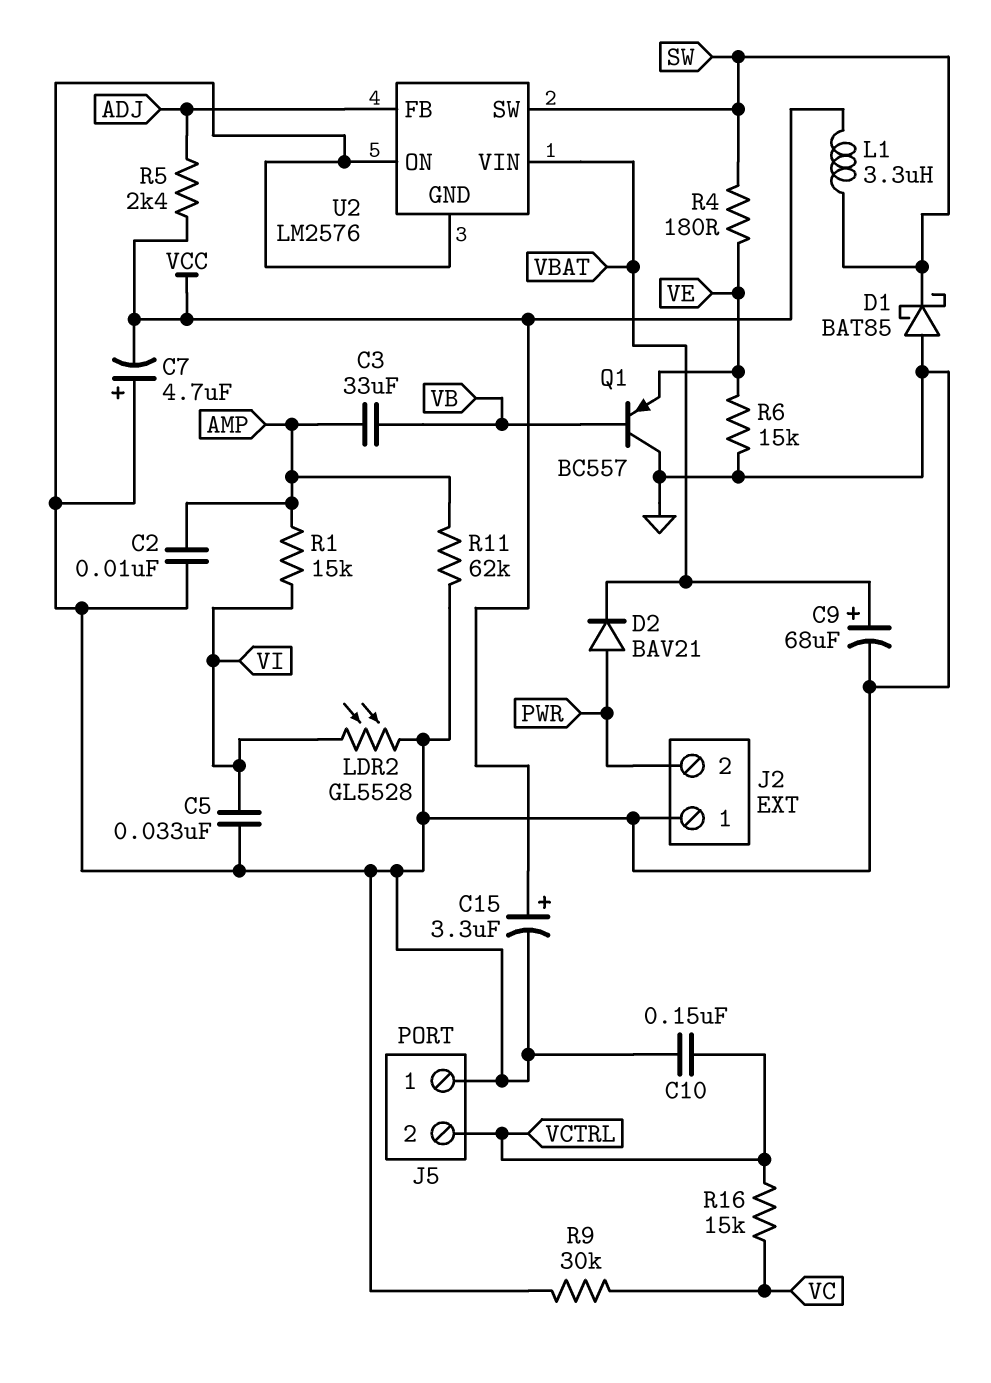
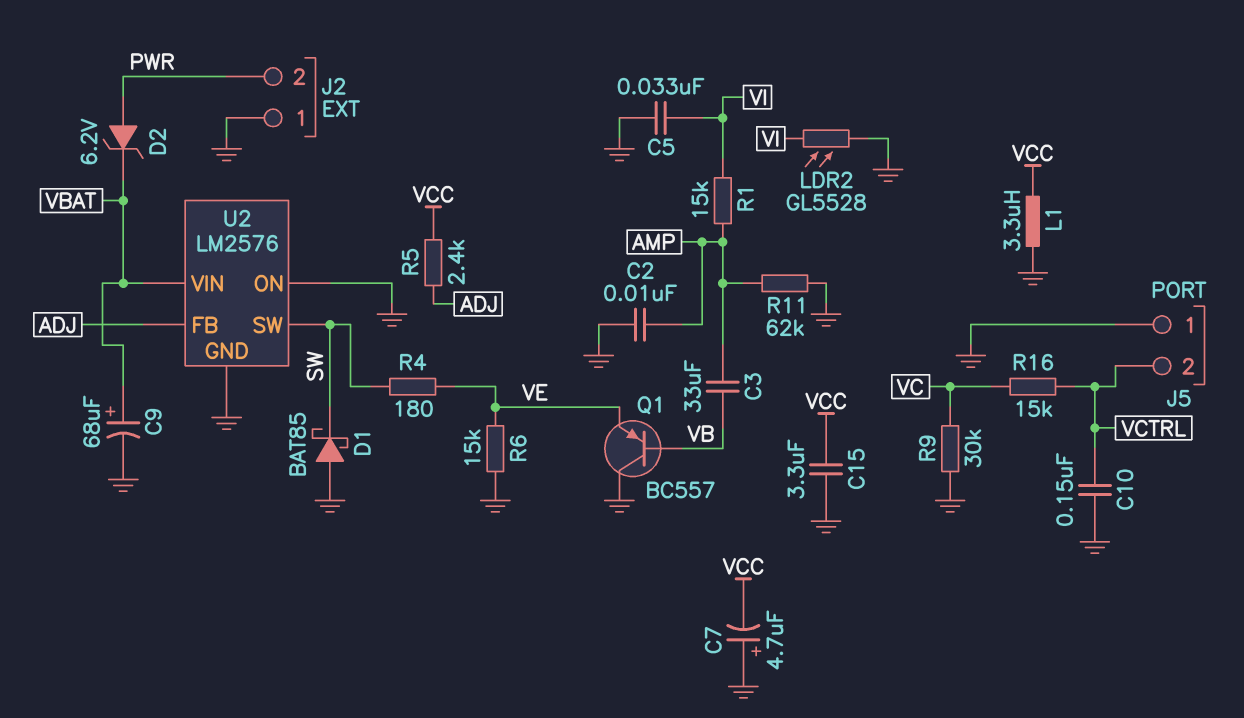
C15: 3.3uF (plus VCC, minus GND) -> 3.3uF (GND, VCC)
D2: diode BAV21 (A PWR, K VBAT) -> zener 6.2V (A PWR, K VBAT)
L1: 3.3uH (SW, VCC) -> 3.3uH (GND, VCC)

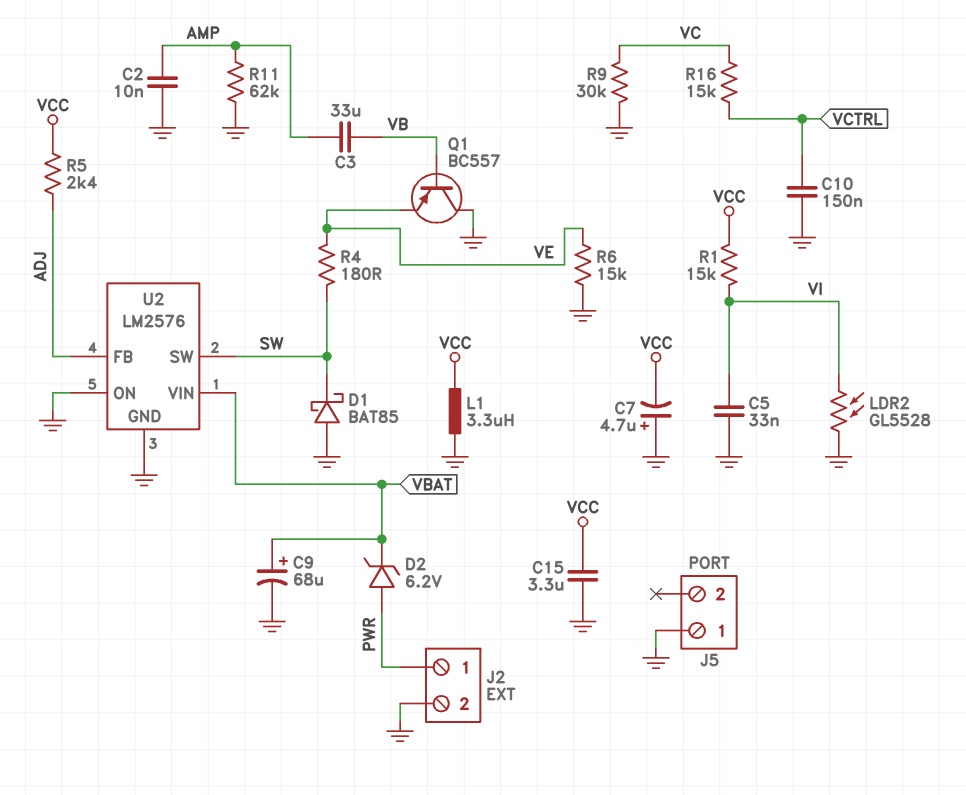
J2 pin 1: GND -> PWR
J2 pin 2: PWR -> GND
J5 pin 2: VCTRL -> none
R1: 15k (AMP, VI) -> 15k (VCC, VI)

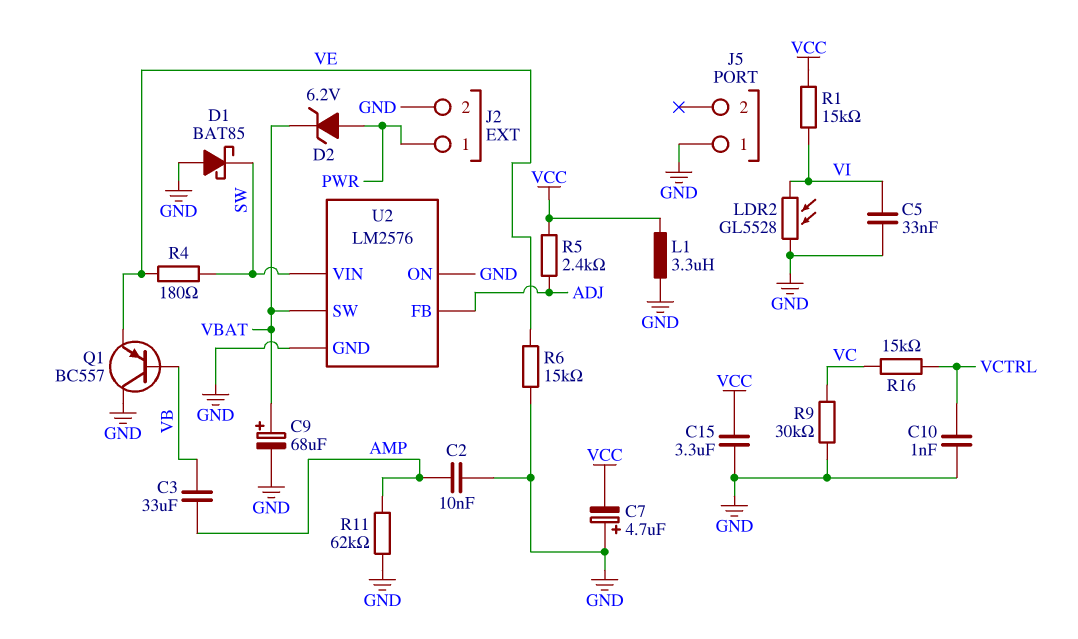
C10: 150nF (GND, VCTRL) -> 1nF (GND, VCTRL)
U2 pin SW: SW -> VBAT
U2 pin VIN: VBAT -> SW

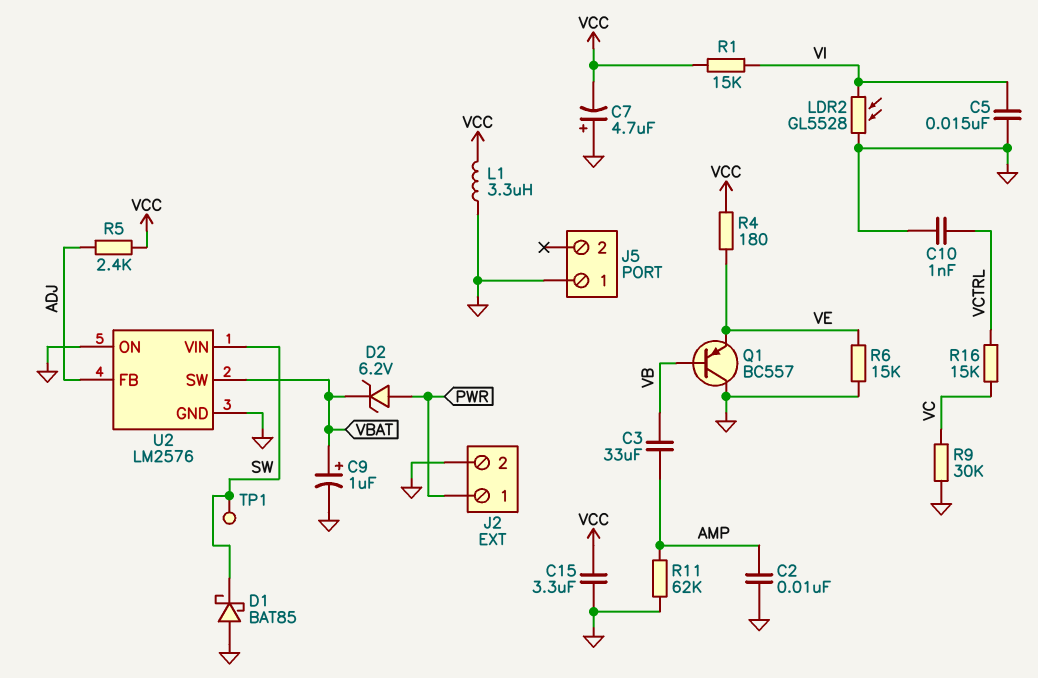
C5: 33nF (GND, VI) -> 15nF (GND, VI)
C9: 68uF (plus VBAT, minus GND) -> 1uF (plus VBAT, minus GND)
R4: 180 (SW, VE) -> 180 (VCC, VE)
TP1: none -> test point (SW)

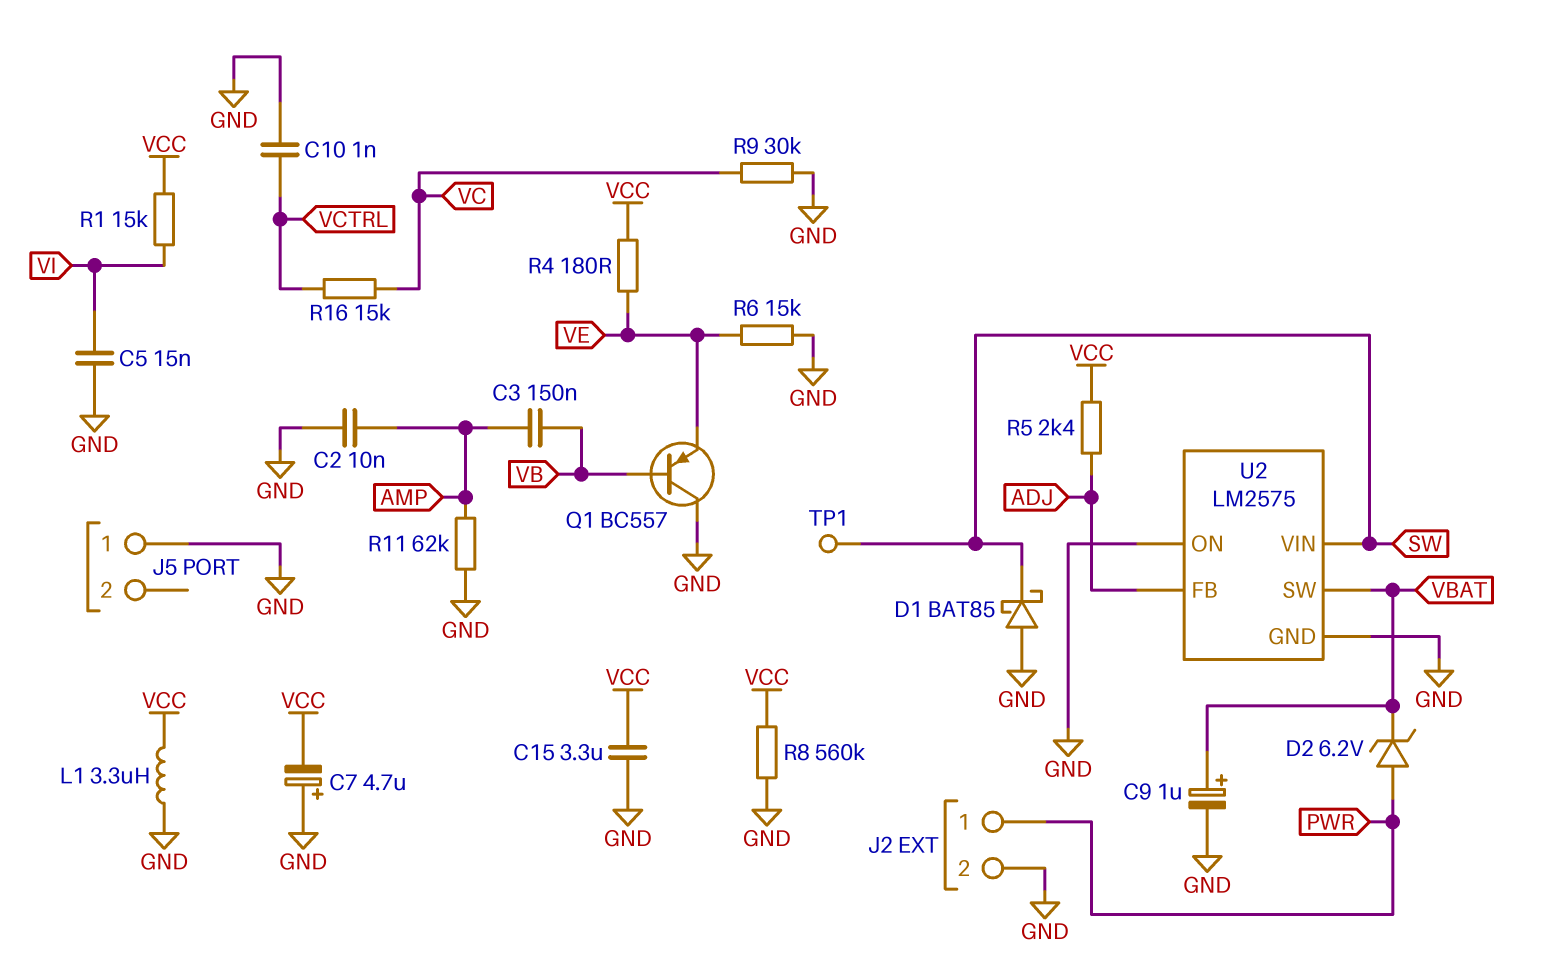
C3: 33uF (AMP, VB) -> 150nF (AMP, VB)
LDR2: GL5528 (GND, VI) -> none
R8: none -> 560k (GND, VCC)
U2: LM2576 -> LM2575

